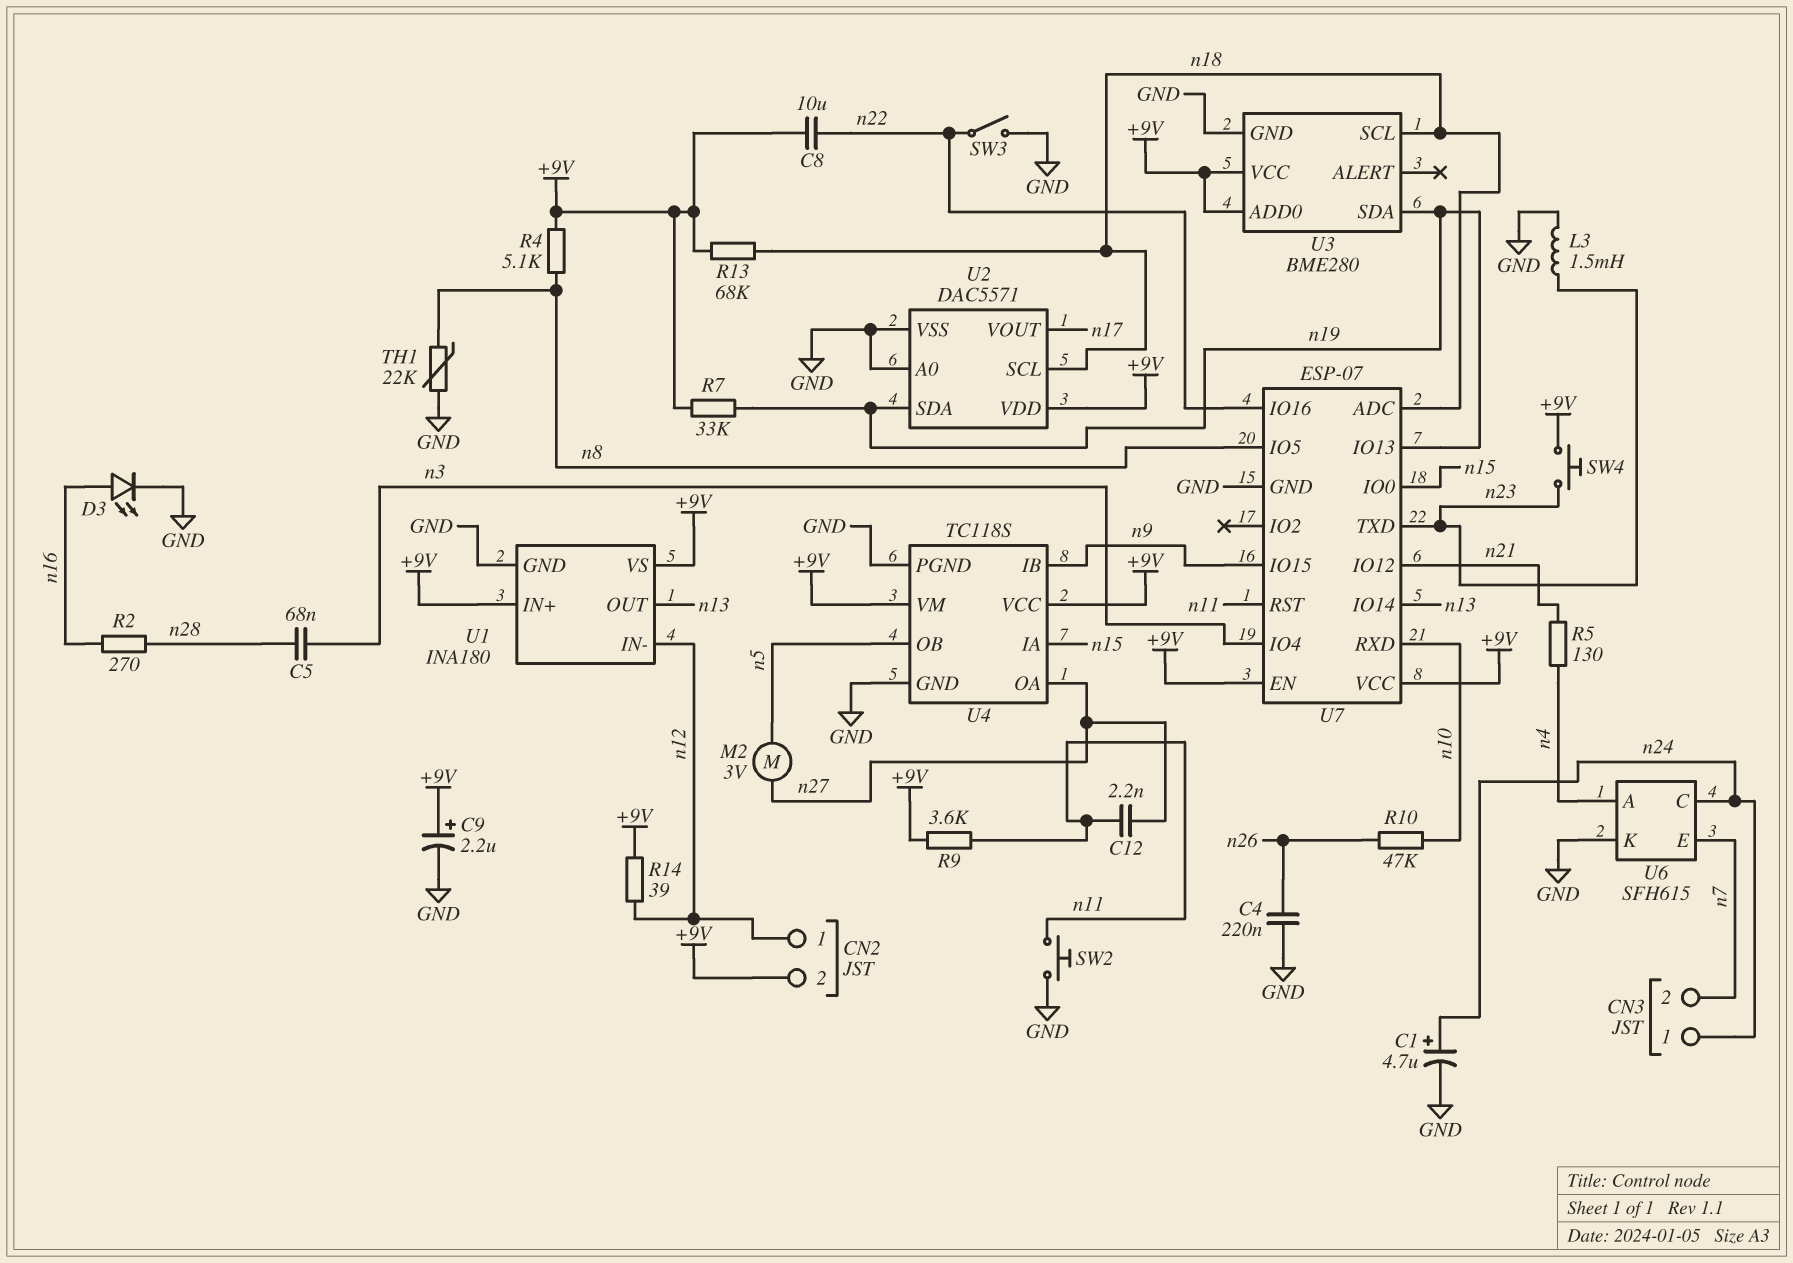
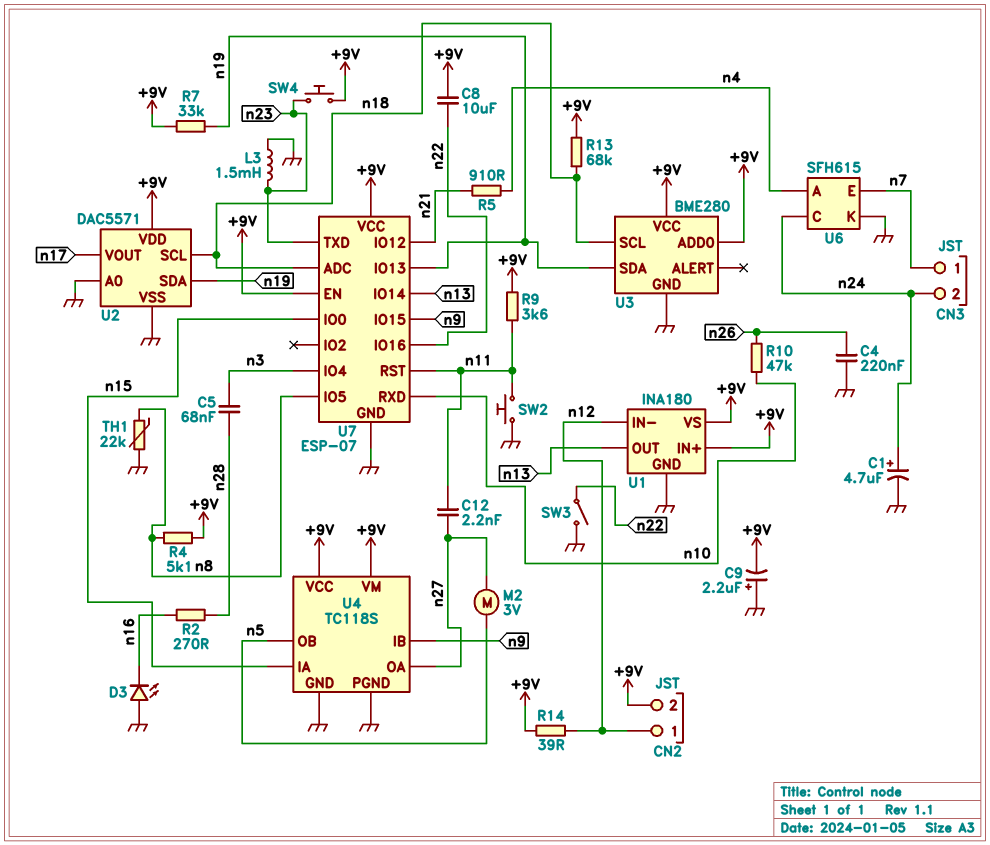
C9: 2.2uF (plus +9V, minus GND) -> 2.2uF (plus GND, minus +9V)
CN3 pin 1: n24 -> n7
CN3 pin 2: n7 -> n24
D3: LED (A n16, K GND) -> LED (A GND, K n16)
R5: 130 (n4, n21) -> 910 (n4, n21)

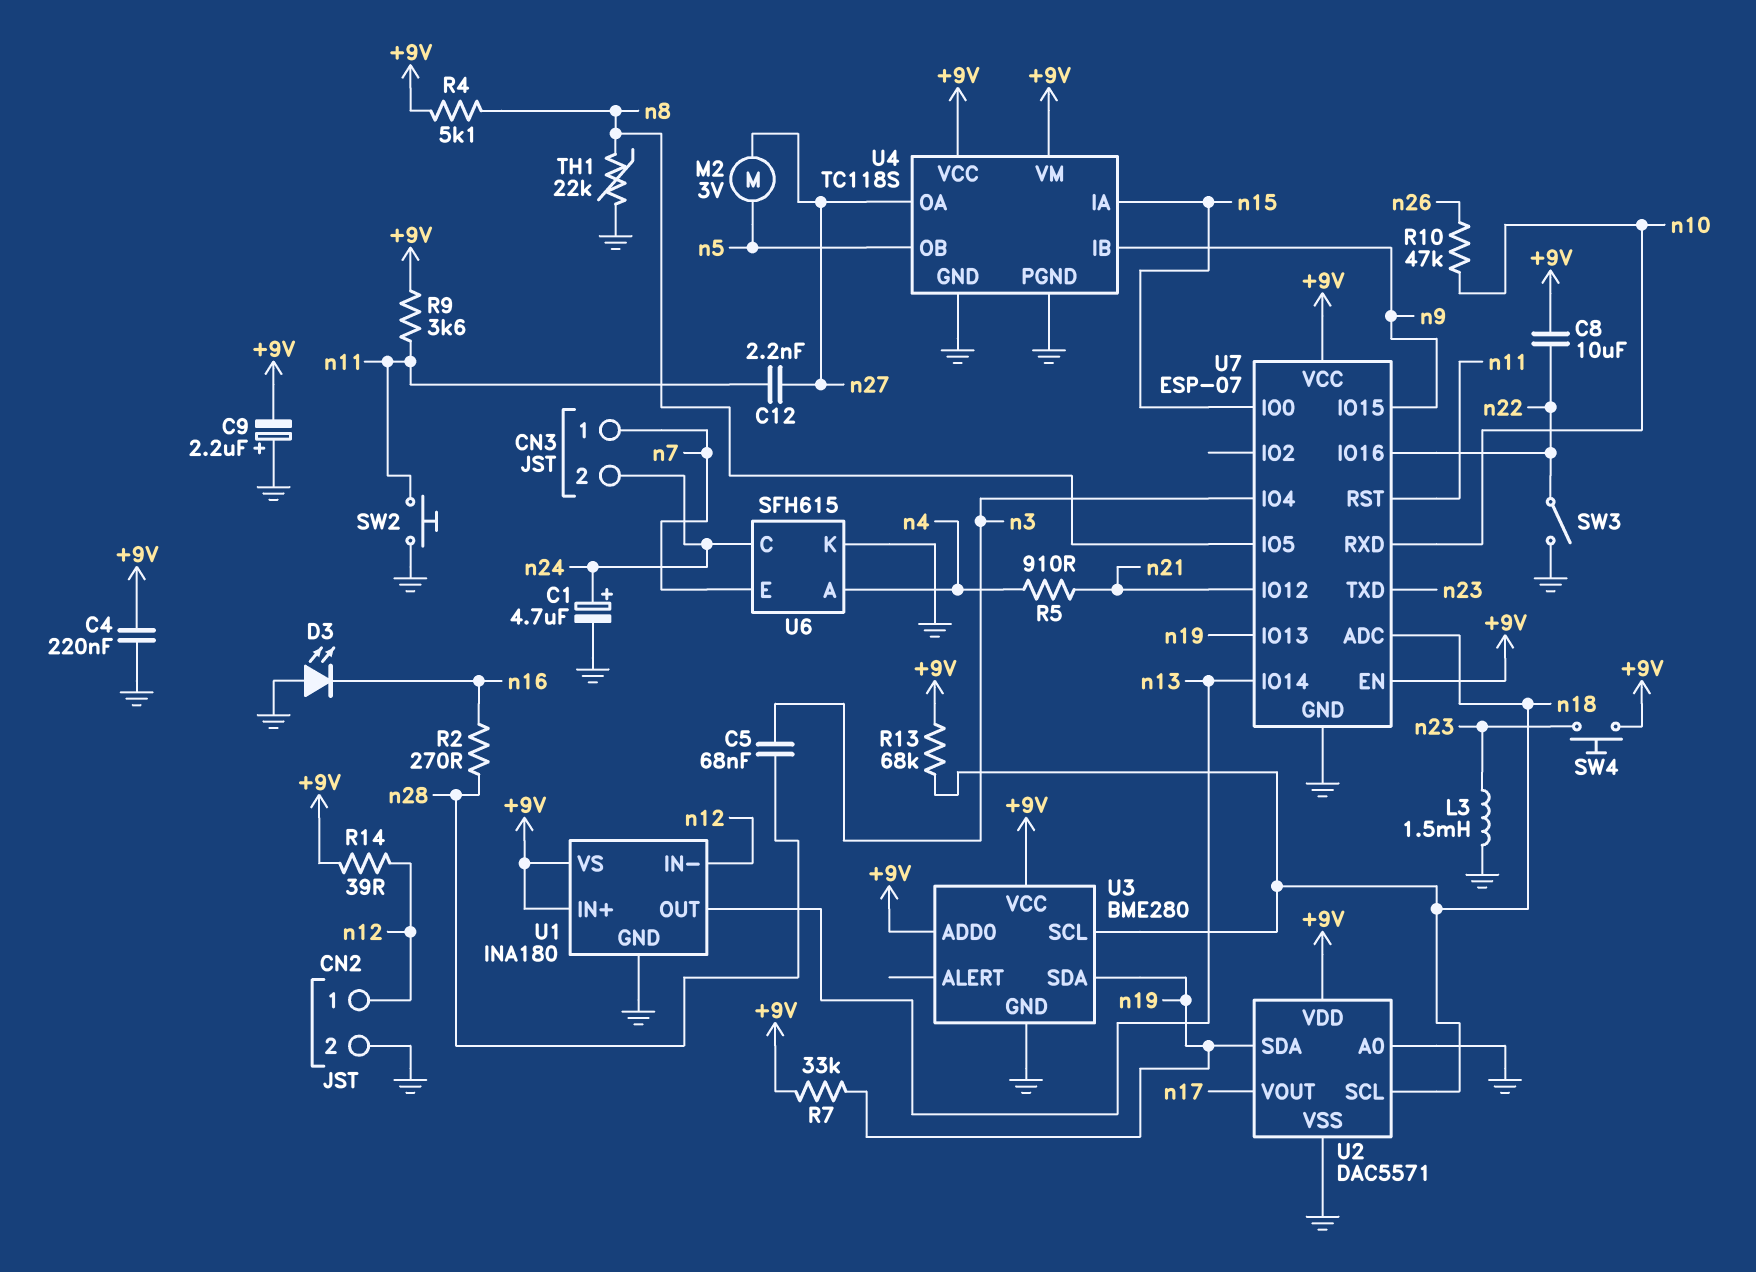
C4: 220nF (GND, n26) -> 220nF (+9V, GND)
CN2 pin 2: +9V -> GND

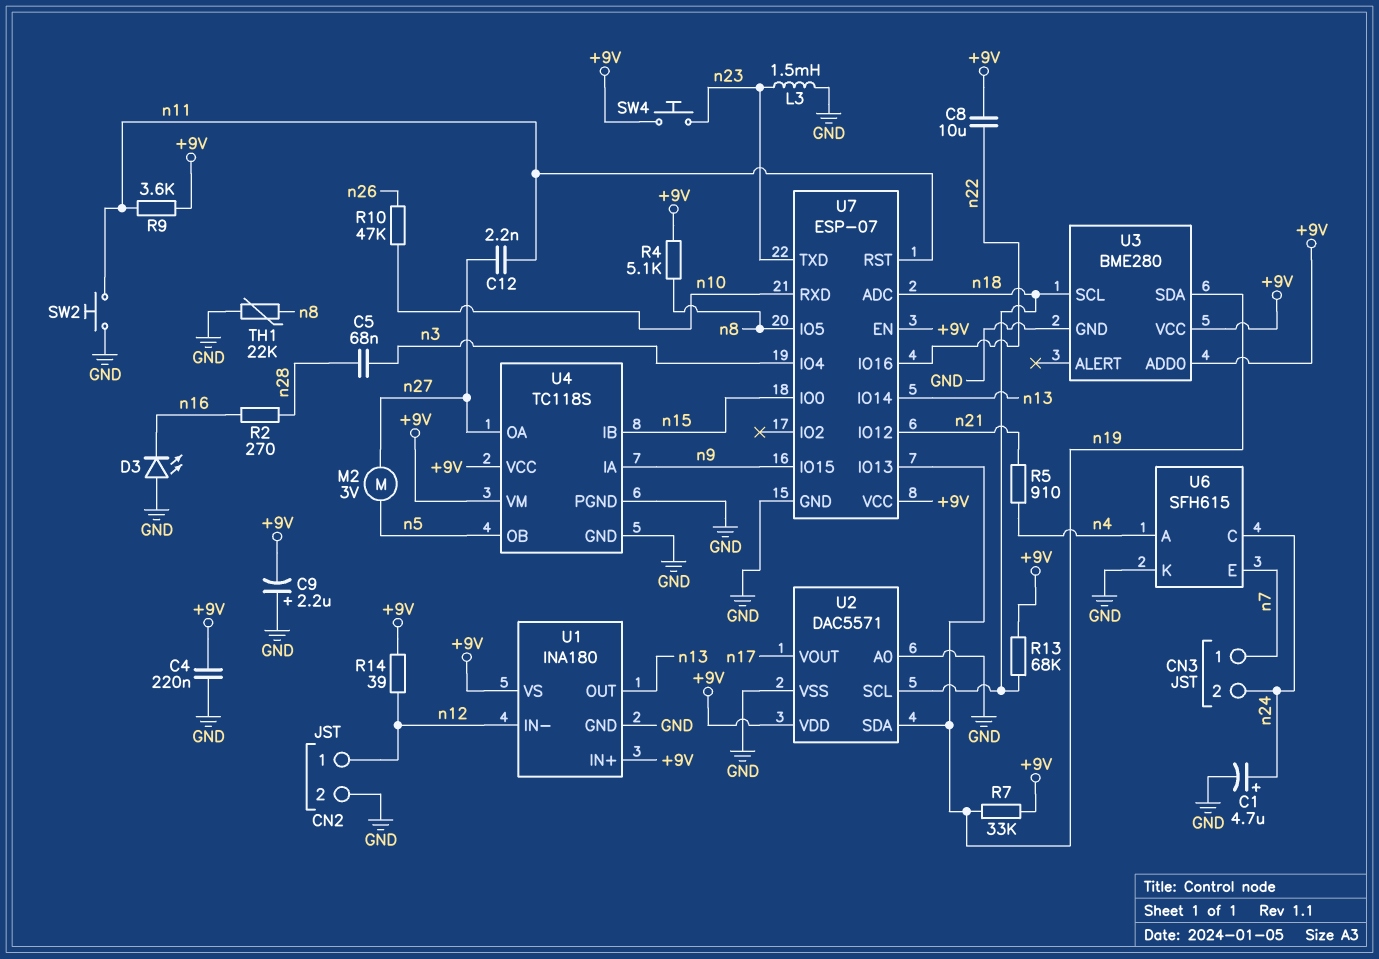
SW3: switch (GND, n22) -> none
U4 pin IA: n15 -> n9
U4 pin IB: n9 -> n15

